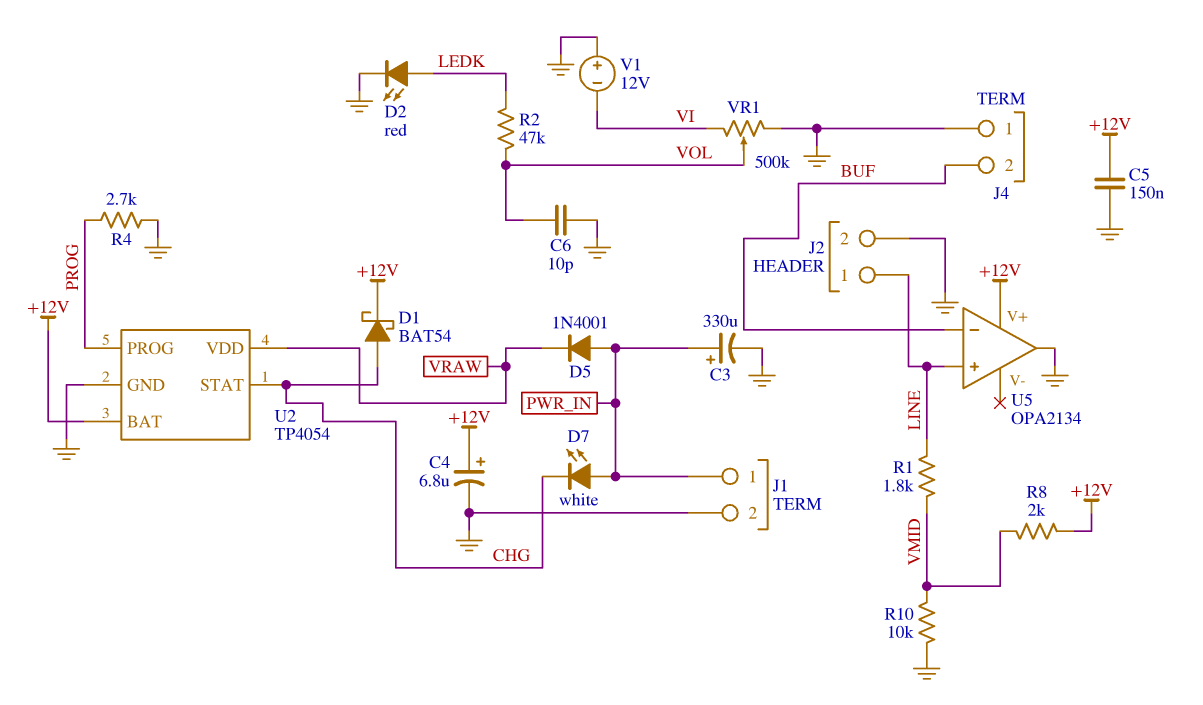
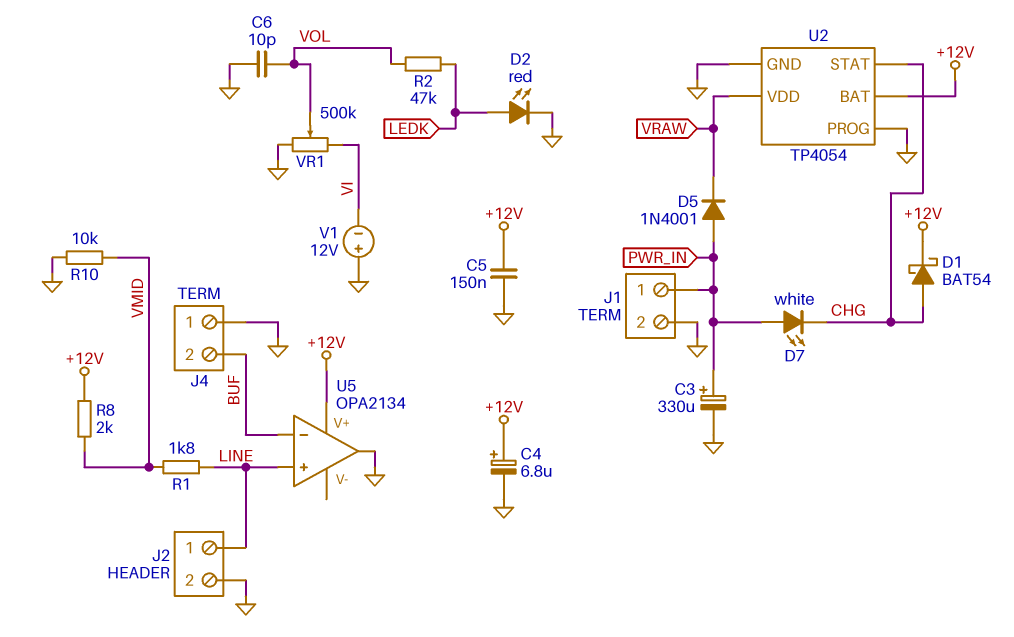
R4: 2.7k (GND, PROG) -> none
U2 pin PROG: PROG -> GND

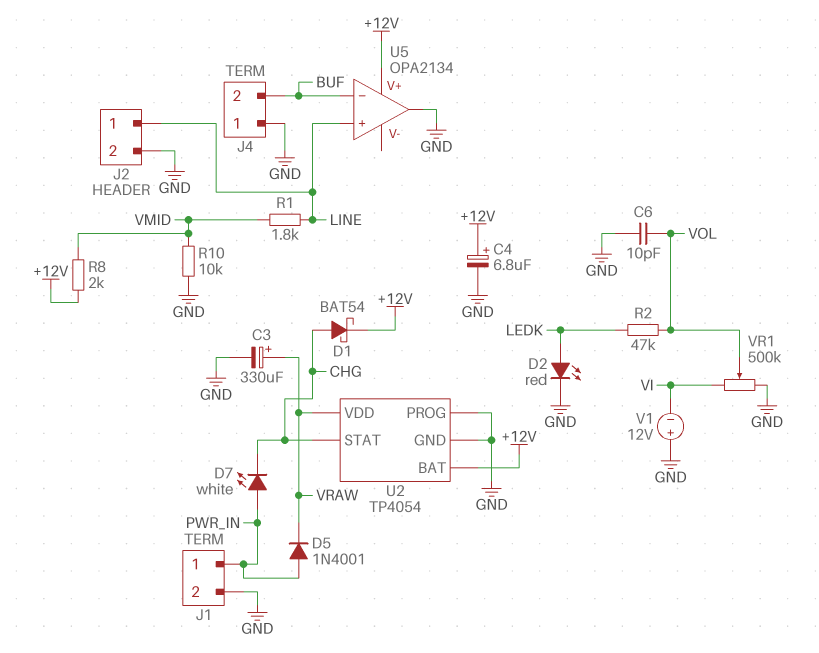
C3: 330uF (plus PWR_IN, minus GND) -> 330uF (plus VRAW, minus GND)
C5: 150nF (+12V, GND) -> none

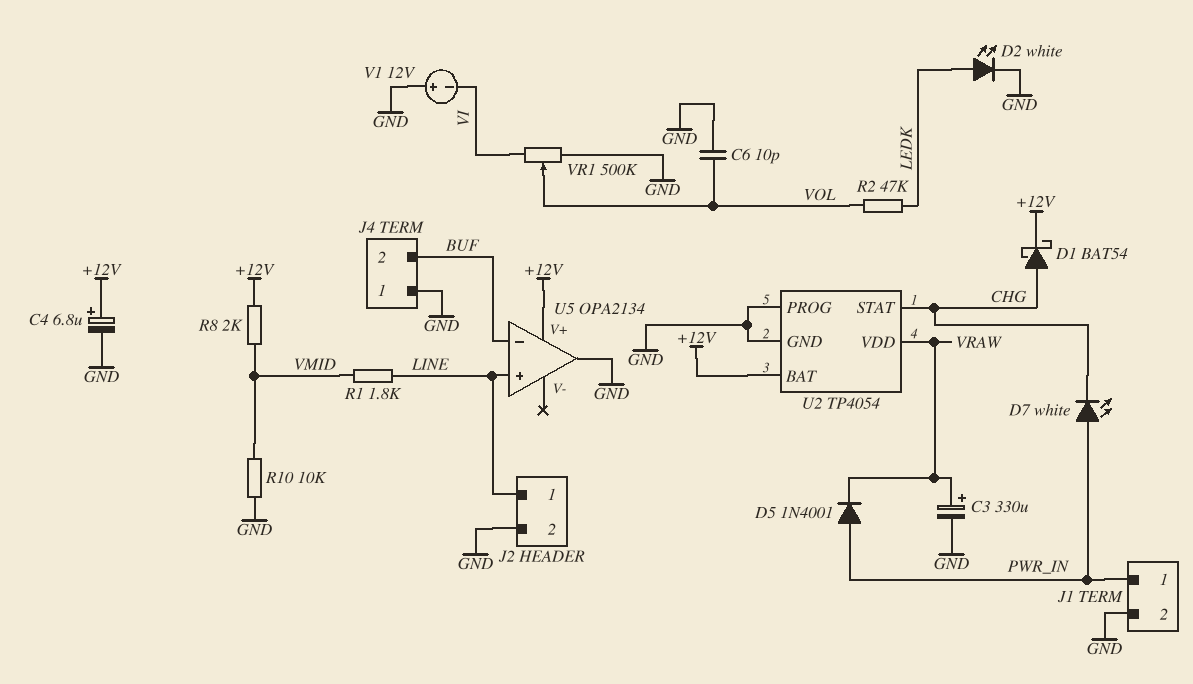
D2: LED red (A LEDK, K GND) -> LED white (A LEDK, K GND)

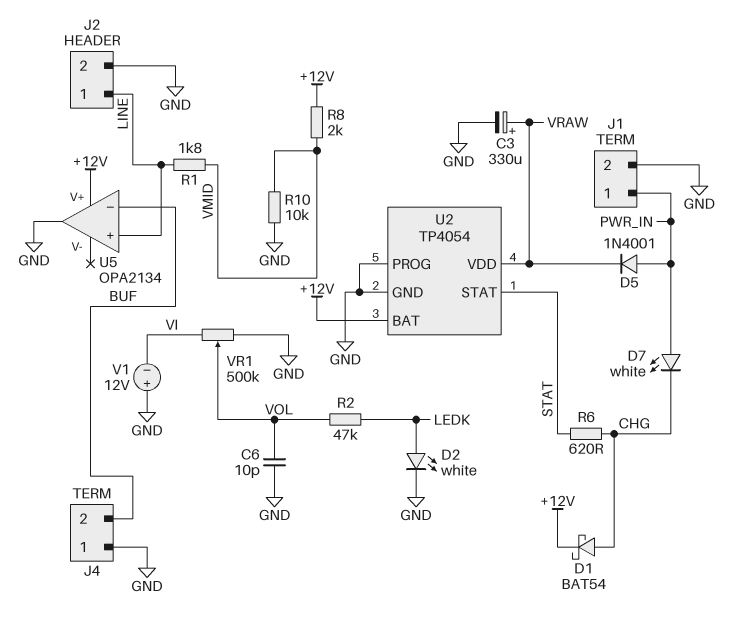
C4: 6.8uF (plus +12V, minus GND) -> none
R6: none -> 620 (CHG, STAT)
U2 pin STAT: CHG -> STAT

